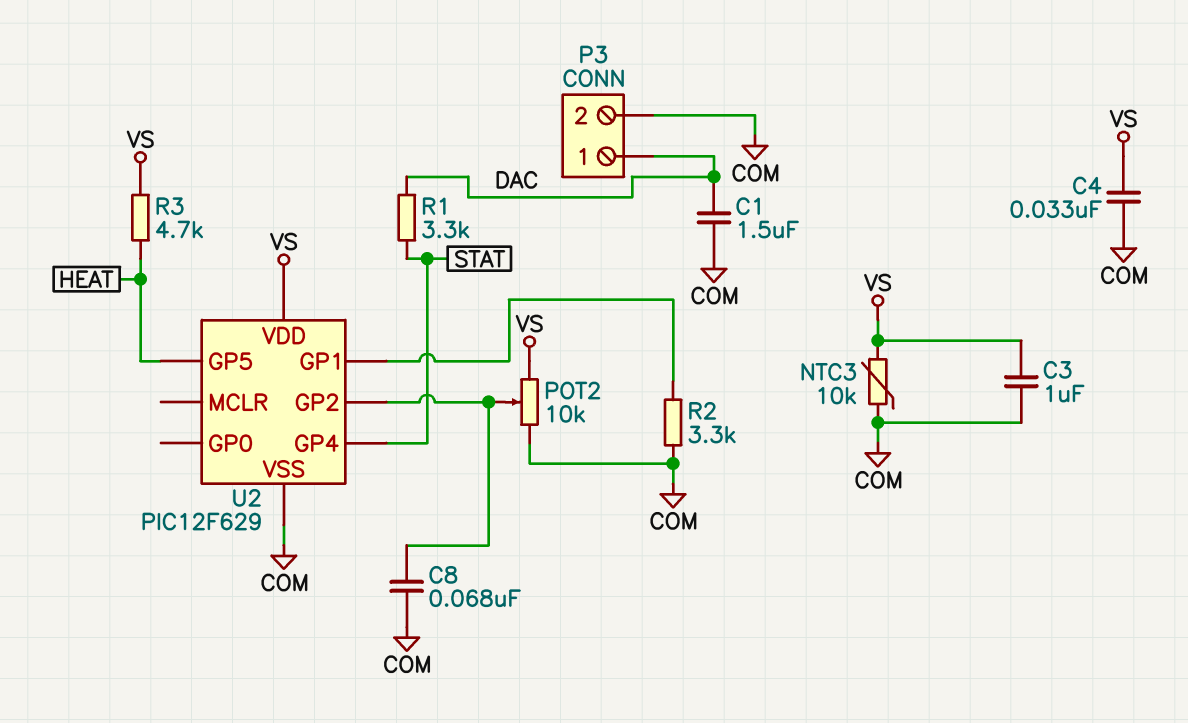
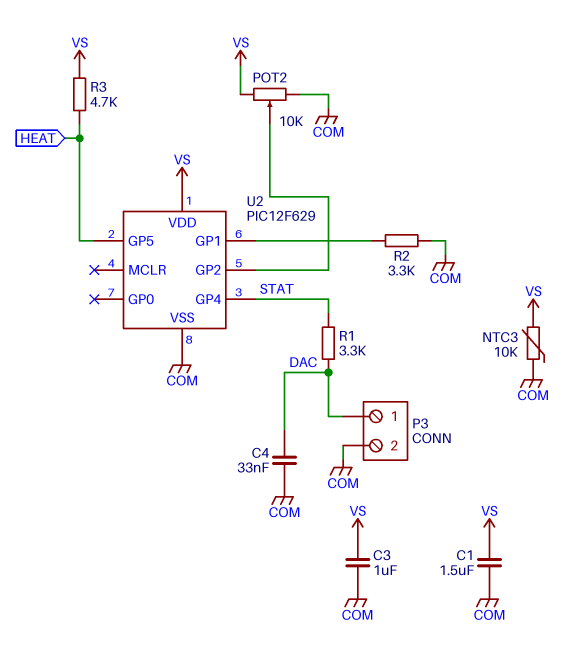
C1: 1.5uF (COM, DAC) -> 1.5uF (COM, VS)
C4: 33nF (COM, VS) -> 33nF (COM, DAC)
C8: 68nF (COM, U2/GP2) -> none

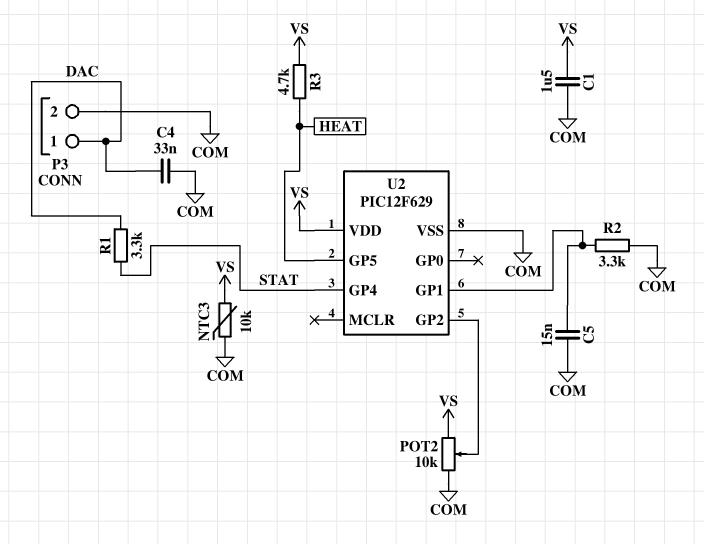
C3: 1uF (COM, VS) -> none
C5: none -> 15nF (COM, U2/GP1)

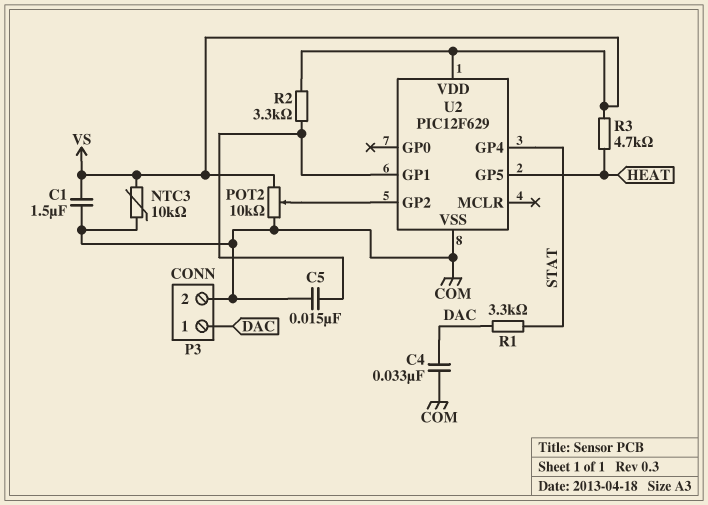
R2: 3.3k (COM, U2/GP1) -> 3.3k (U2/GP1, VS)

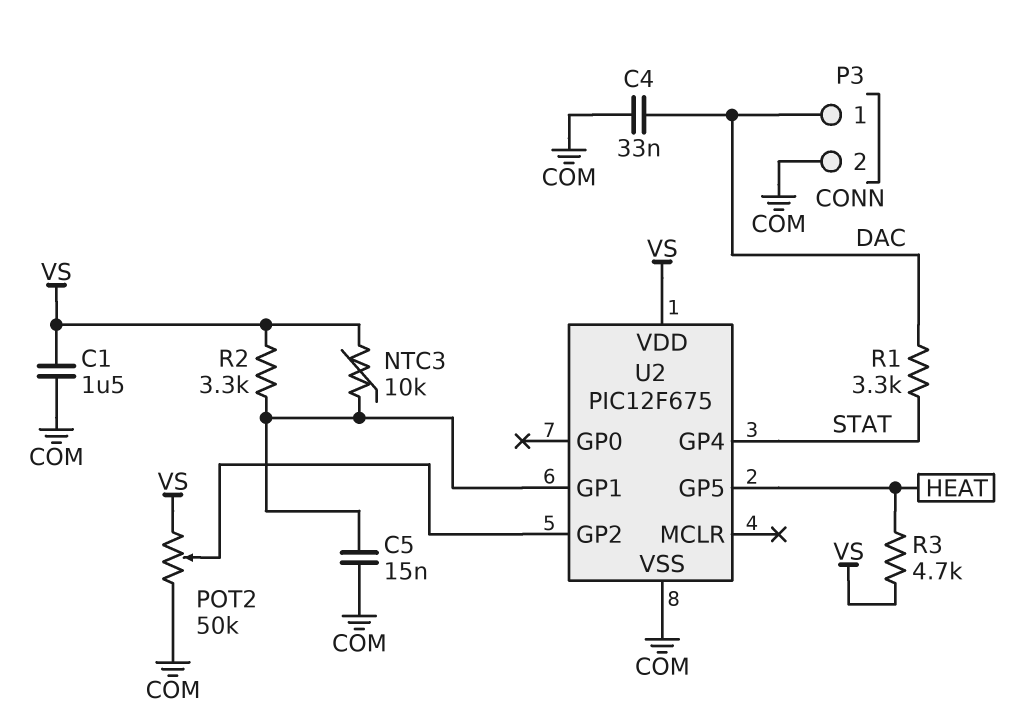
NTC3: 10k (COM, VS) -> 10k (U2/GP1, VS)
POT2: 10k (COM, VS, wiper U2/GP2) -> 50k (COM, VS, wiper U2/GP2)
U2: PIC12F629 -> PIC12F675

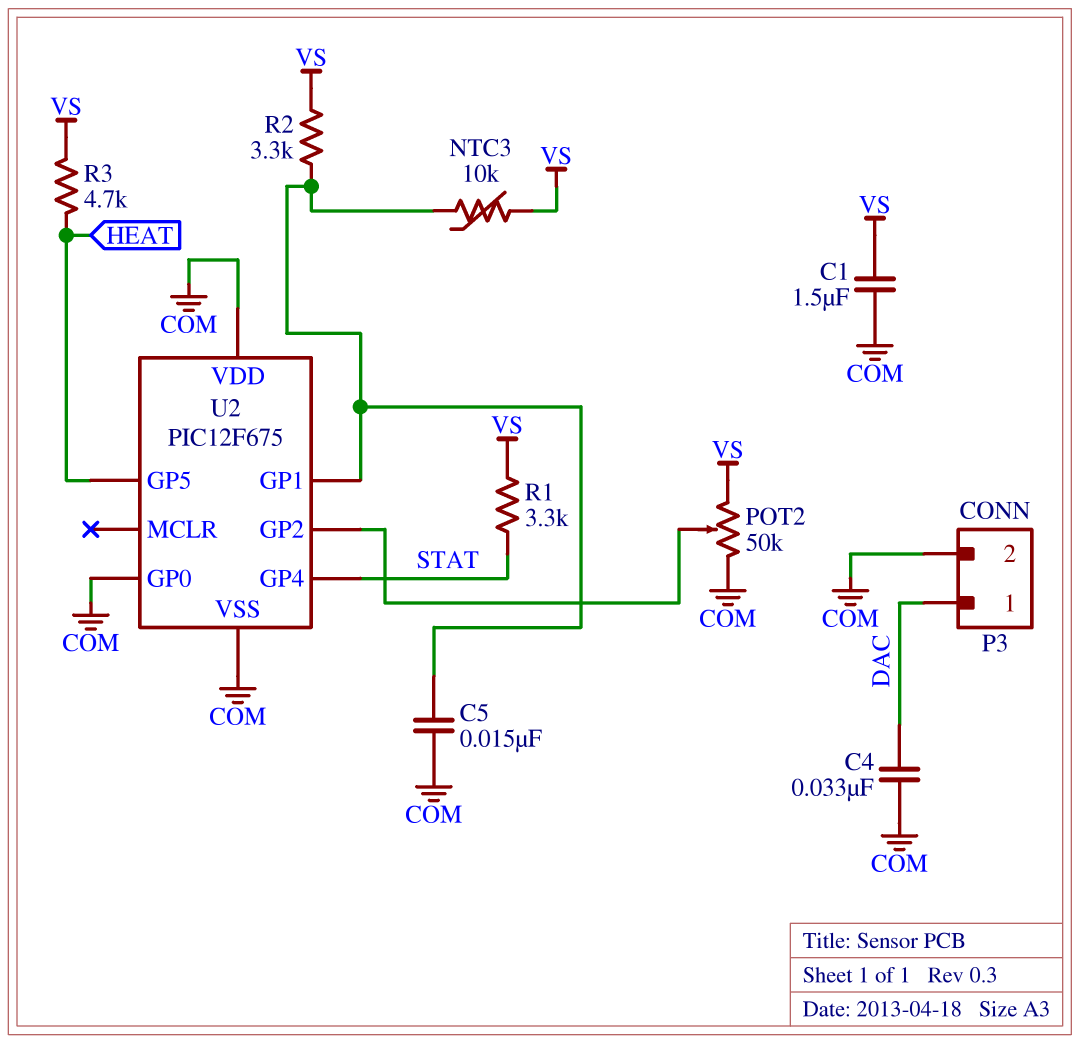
R1: 3.3k (DAC, STAT) -> 3.3k (STAT, VS)
U2 pin GP0: none -> COM
U2 pin VDD: VS -> COM

